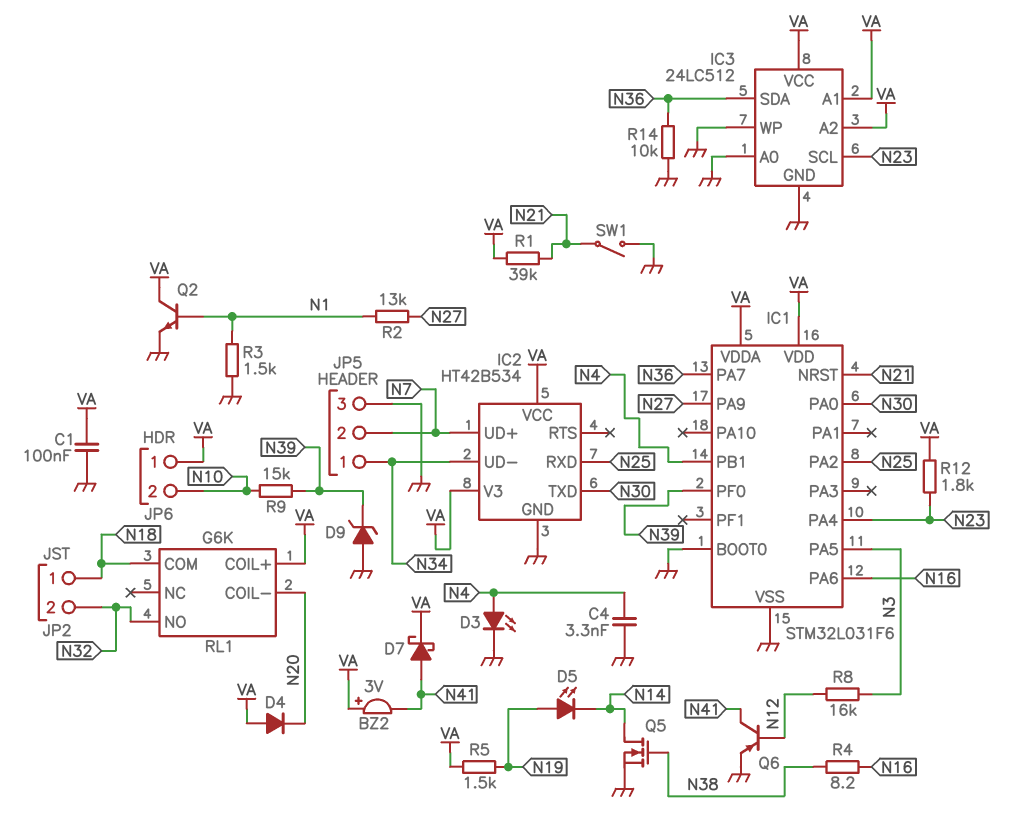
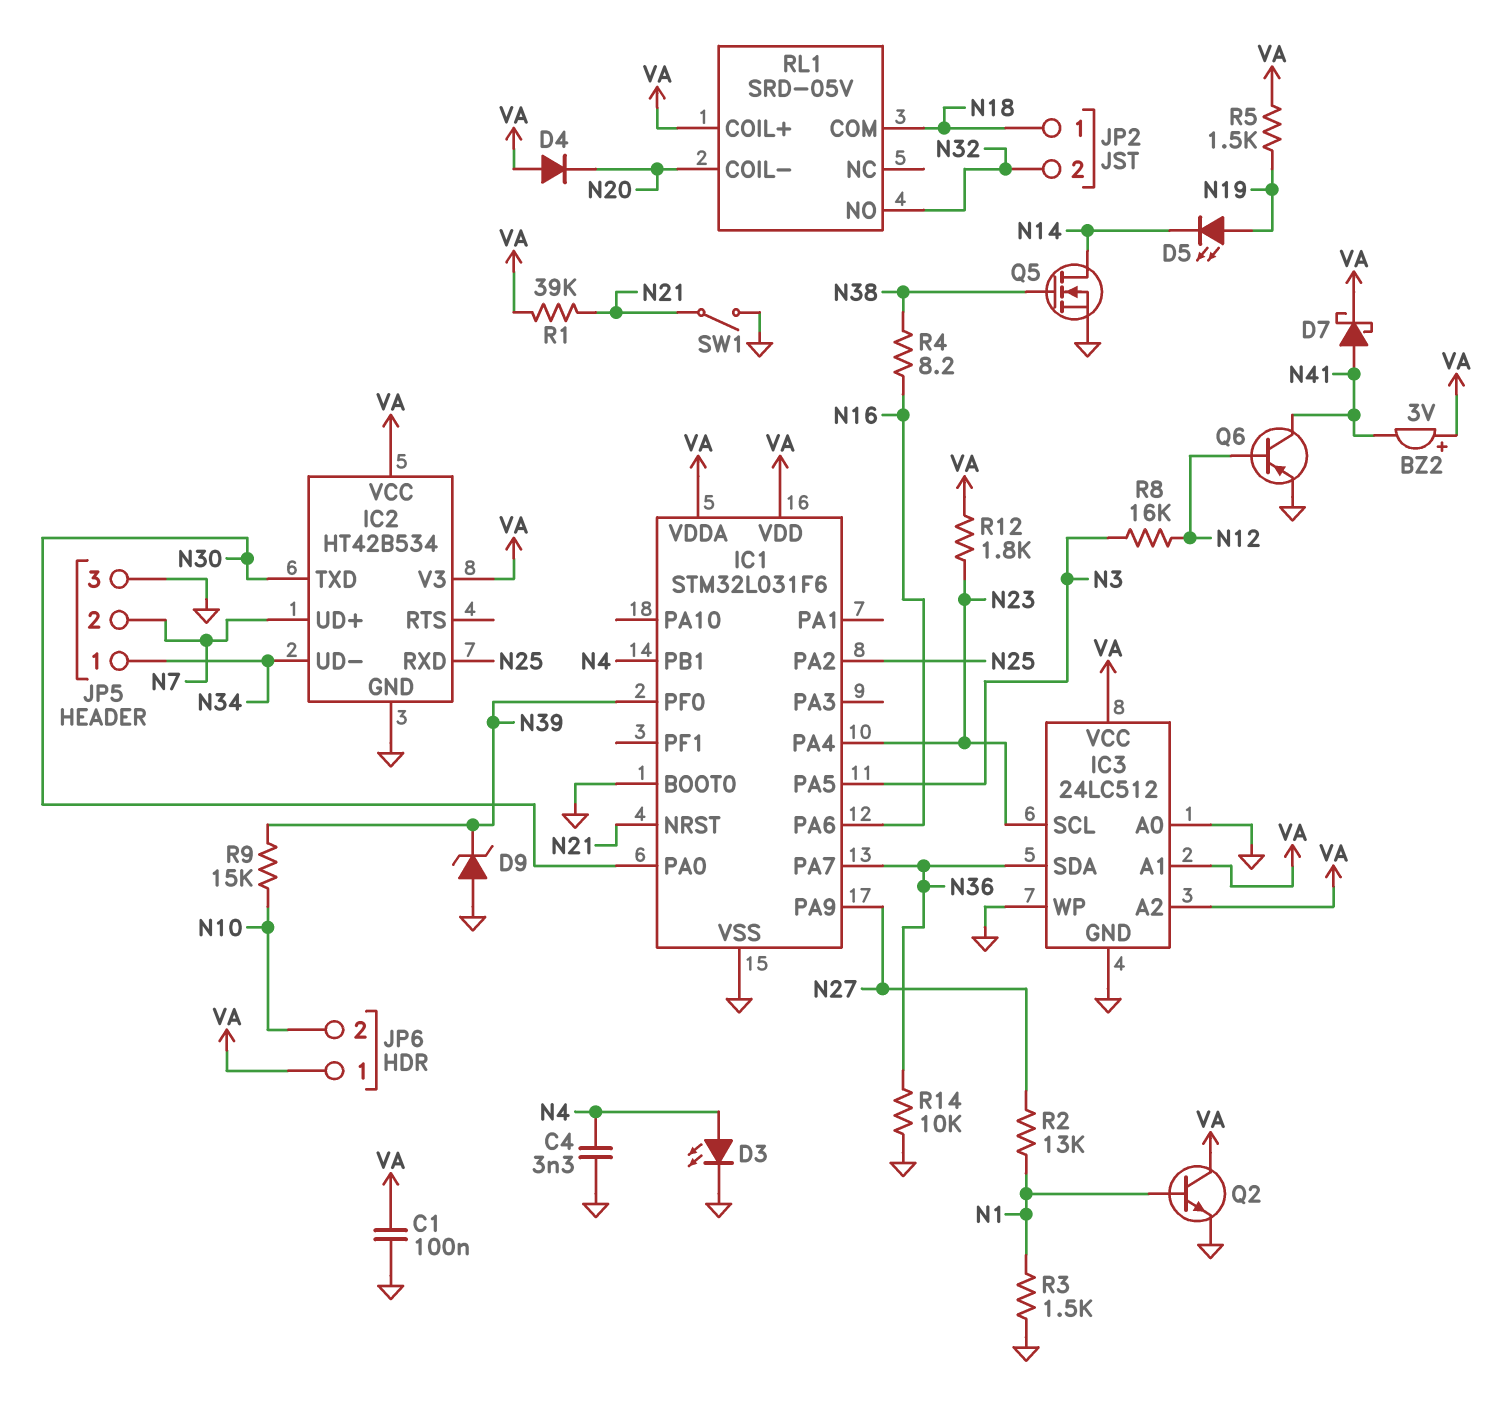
RL1: G6K -> SRD-05V

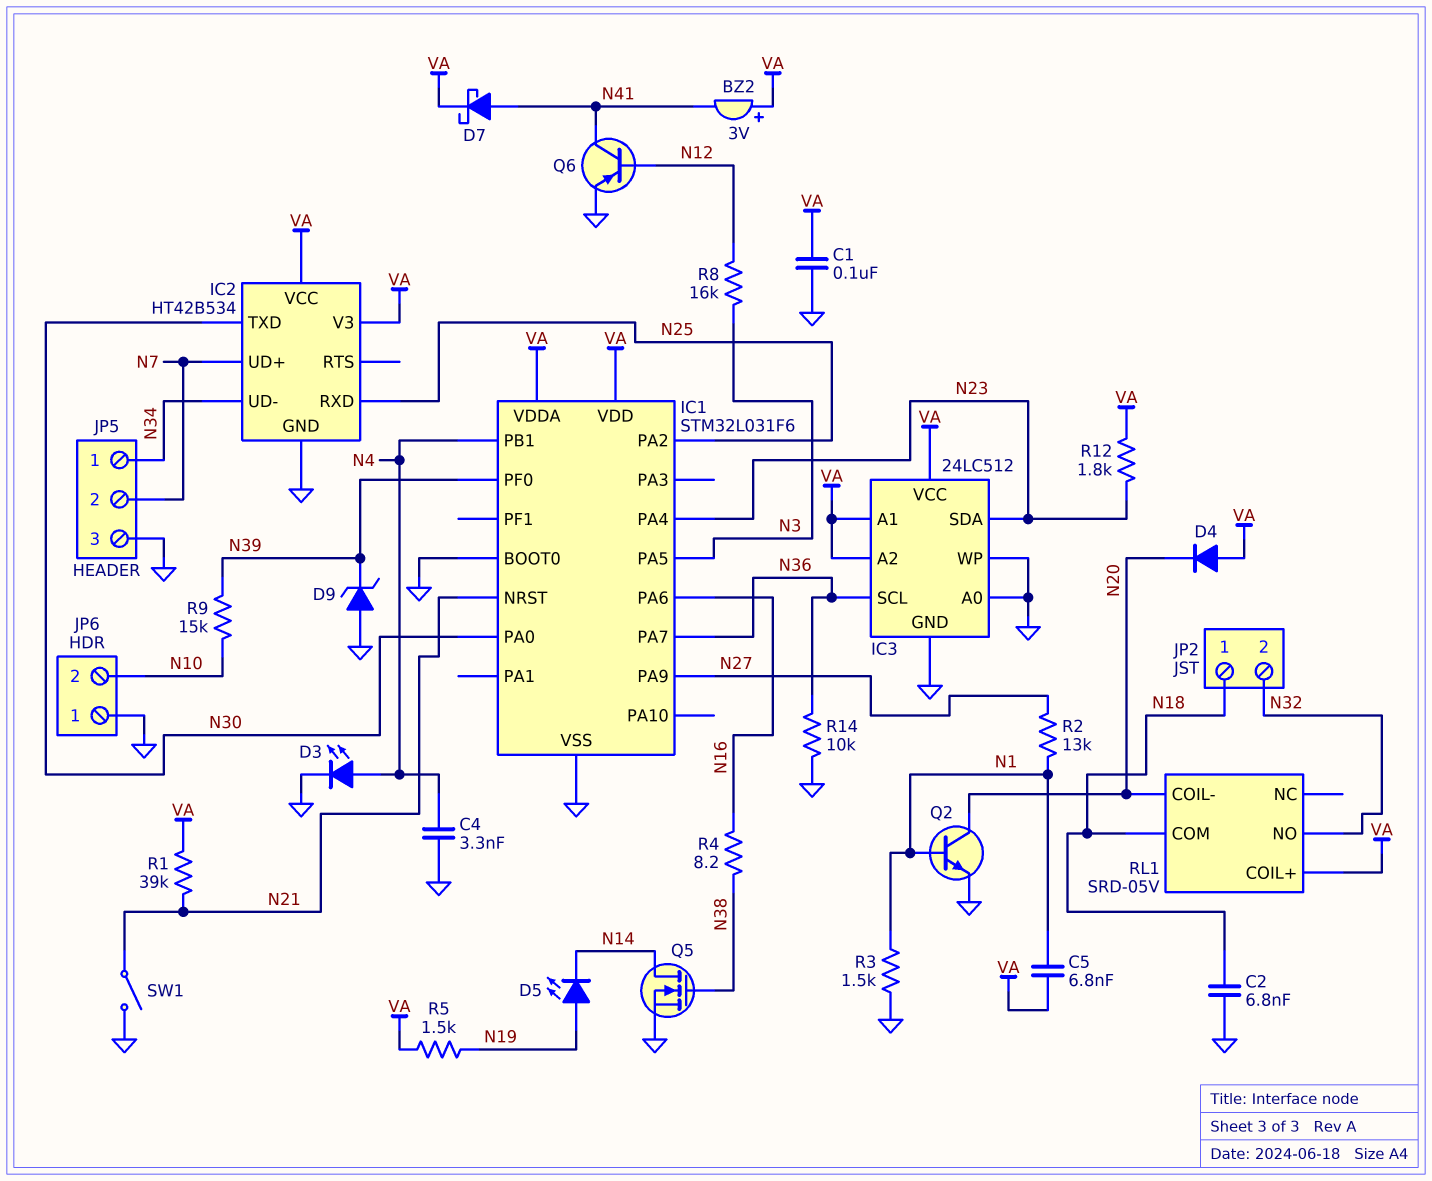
C2: none -> 6.8nF (GND, N18)
C5: none -> 6.8nF (N1, VA)
IC3 pin SCL: N23 -> N36
IC3 pin SDA: N36 -> N23
JP6 pin 1: VA -> GND
Q2: NPN (B N1, C VA, E GND) -> NPN (B N1, C N20, E GND)

